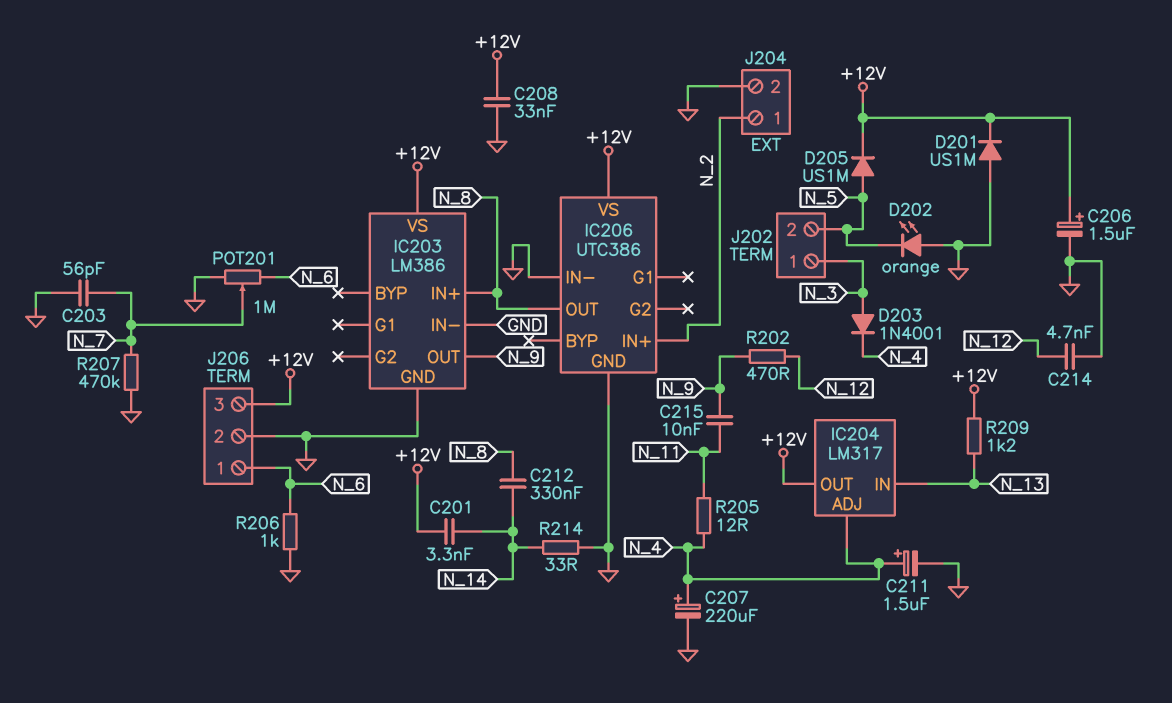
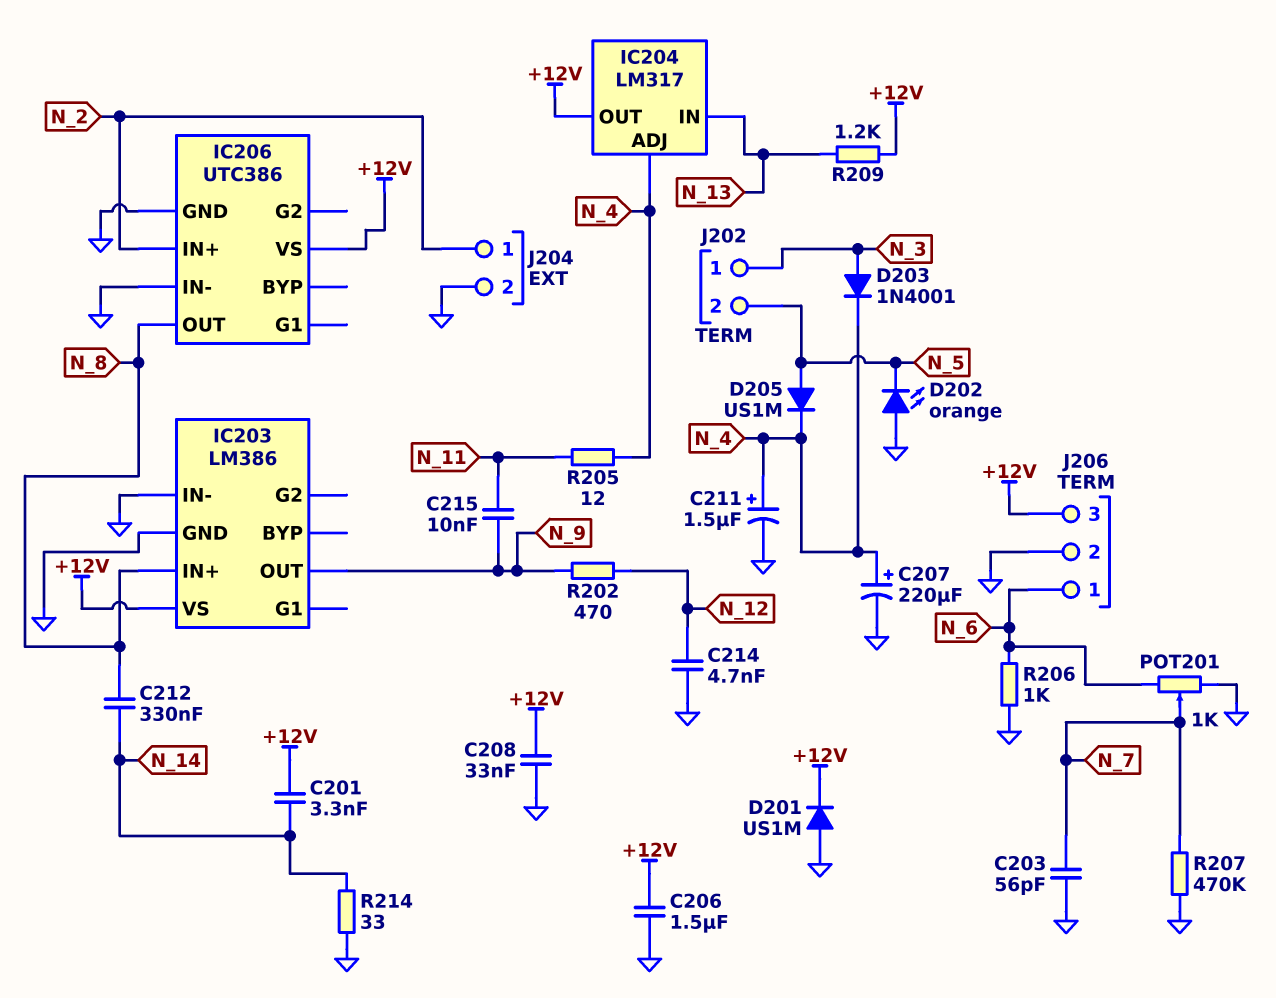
C206: 1.5uF (plus +12V, minus GND) -> 1.5uF (+12V, GND)
D205: diode US1M (A N_5, K +12V) -> diode US1M (A N_5, K N_4)
POT201: 1M (GND, N_6, wiper N_7) -> 1k (GND, N_6, wiper N_7)

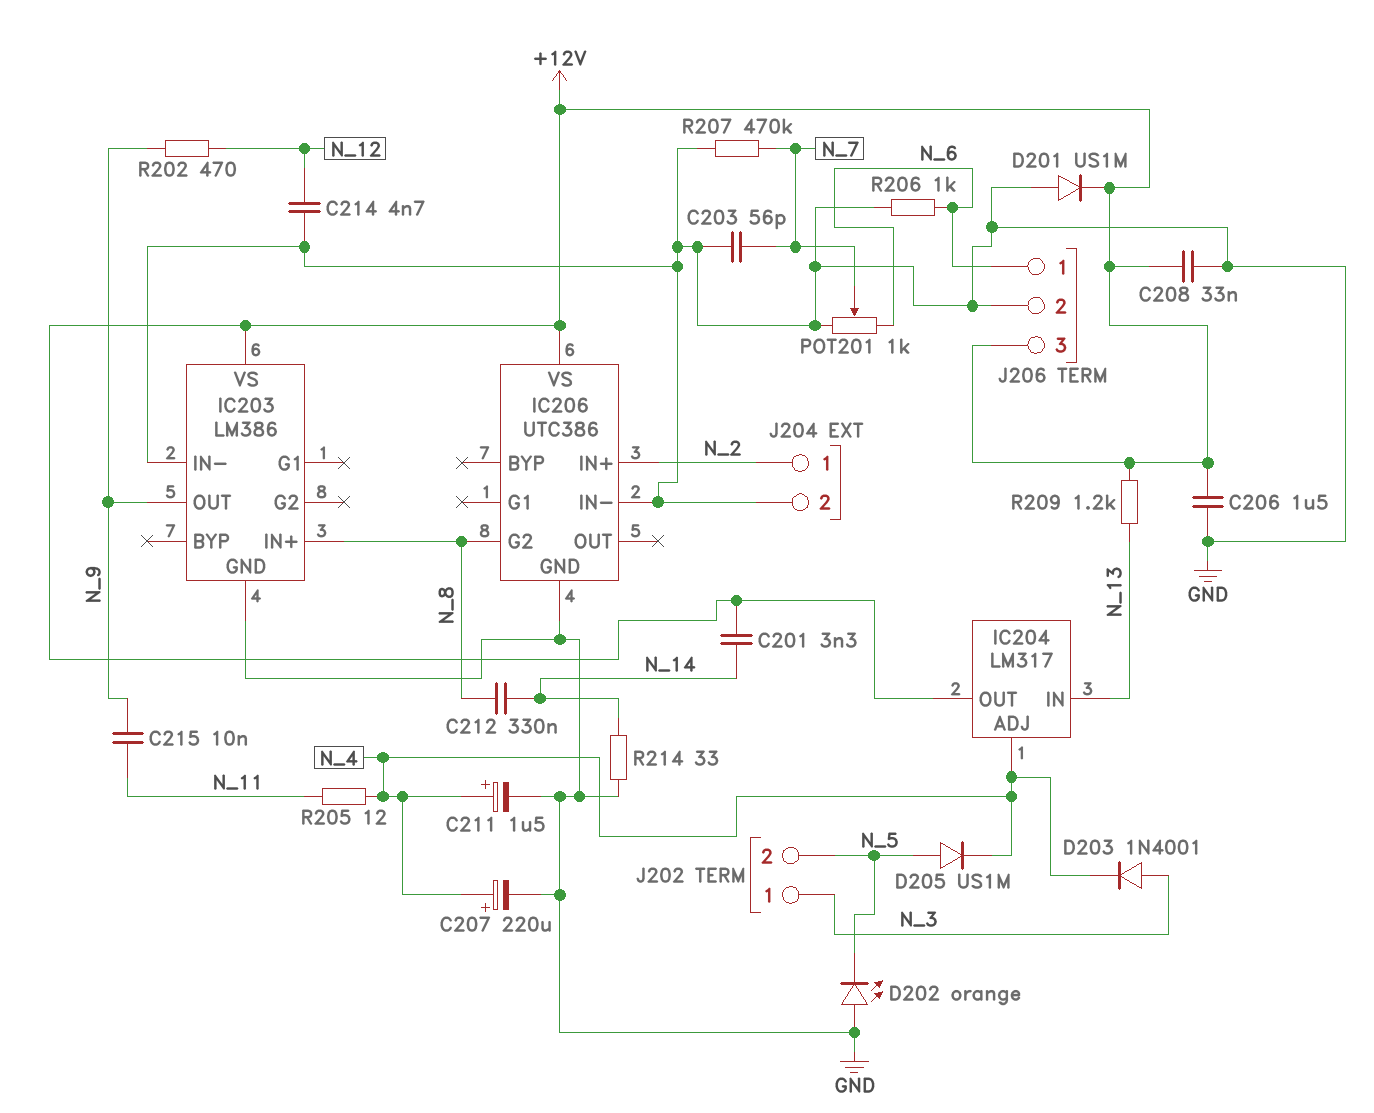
IC206 pin G2: none -> N_8
IC206 pin OUT: N_8 -> none

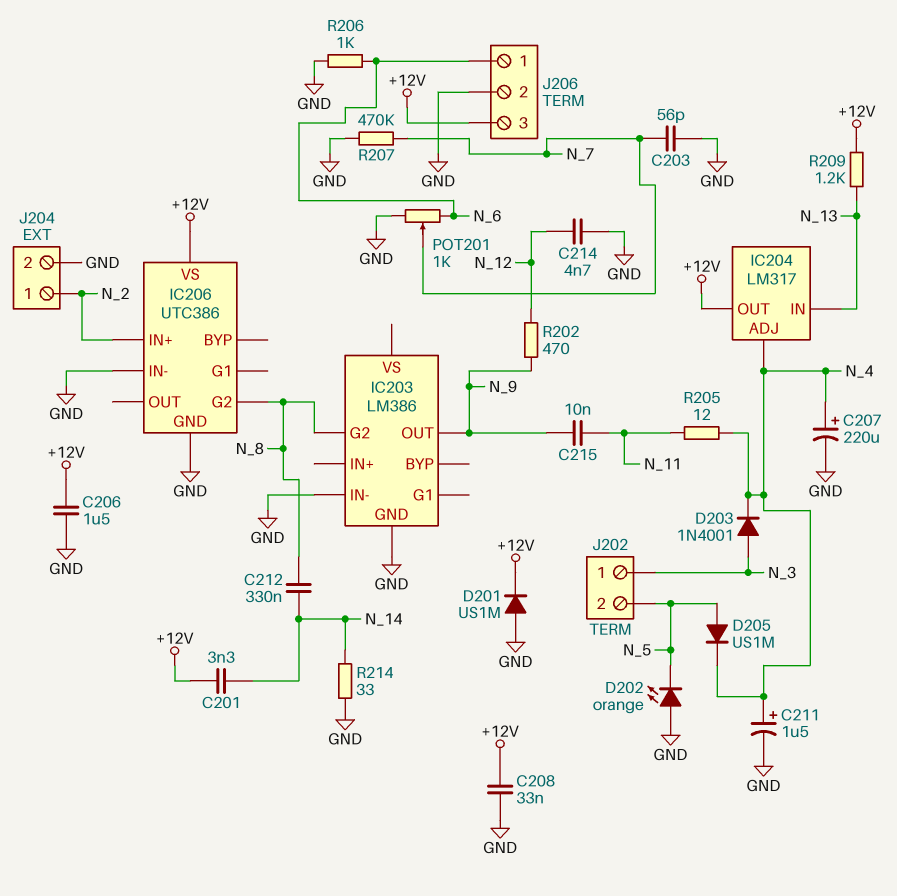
IC203 pin G2: none -> N_8
IC203 pin IN+: N_8 -> none
IC203 pin VS: +12V -> none

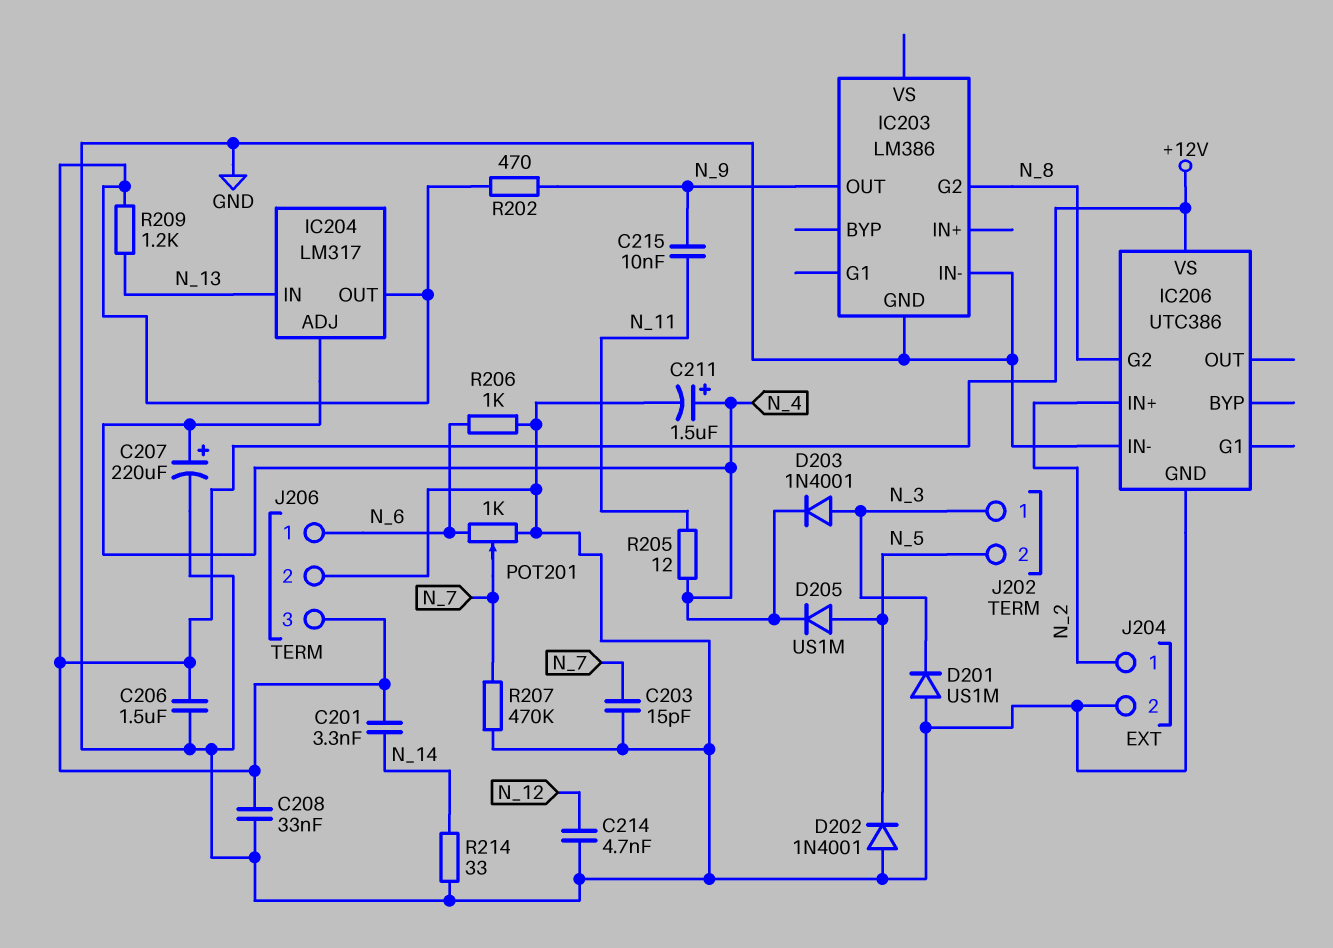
C203: 56pF (GND, N_7) -> 15pF (GND, N_7)
C212: 330nF (N_8, N_14) -> none
D201: diode US1M (A GND, K +12V) -> diode US1M (A GND, K N_3)
D202: LED orange (A GND, K N_5) -> diode 1N4001 (A GND, K N_5)
R202: 470 (N_9, N_12) -> 470 (+12V, N_9)

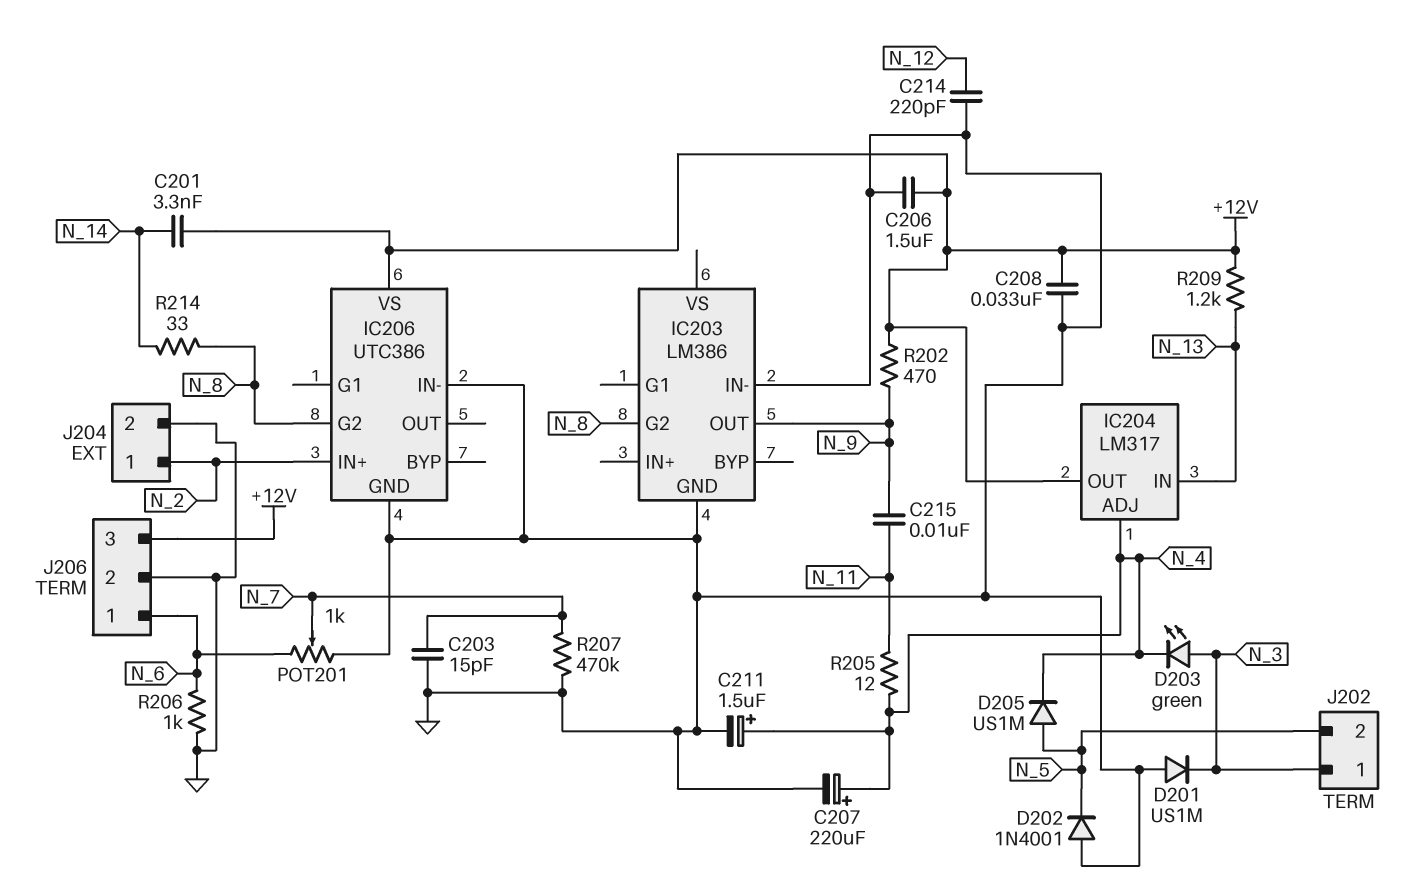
C214: 4.7nF (GND, N_12) -> 220pF (GND, N_12)
D203: diode 1N4001 (A N_3, K N_4) -> LED green (A N_3, K N_4)
R214: 33 (GND, N_14) -> 33 (N_8, N_14)

